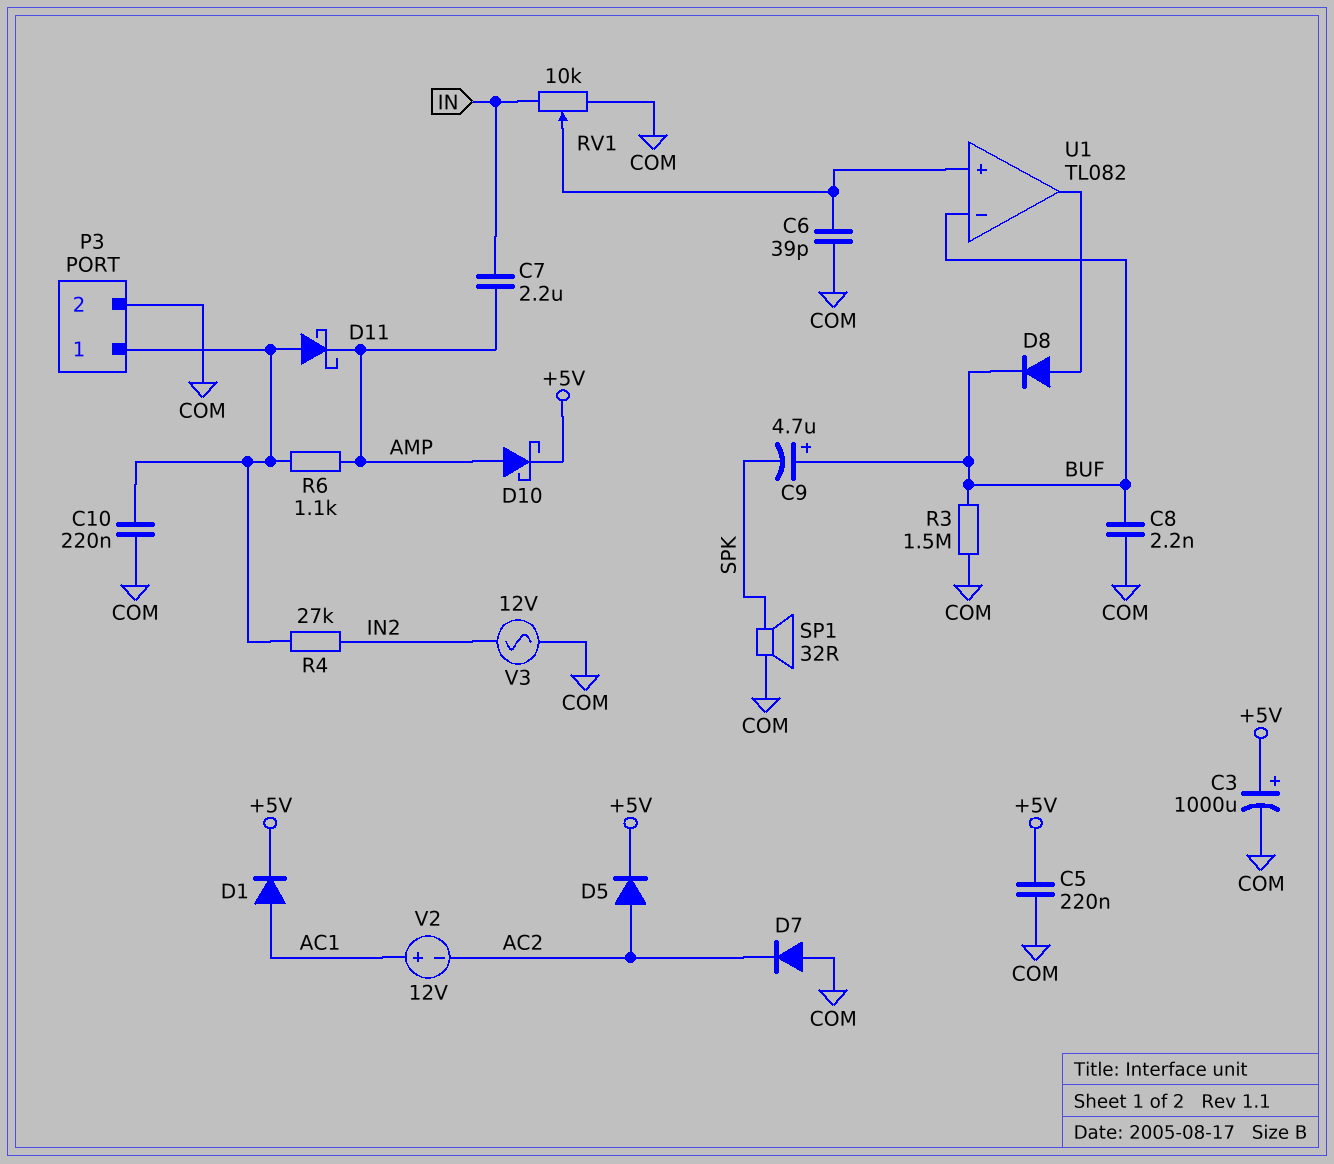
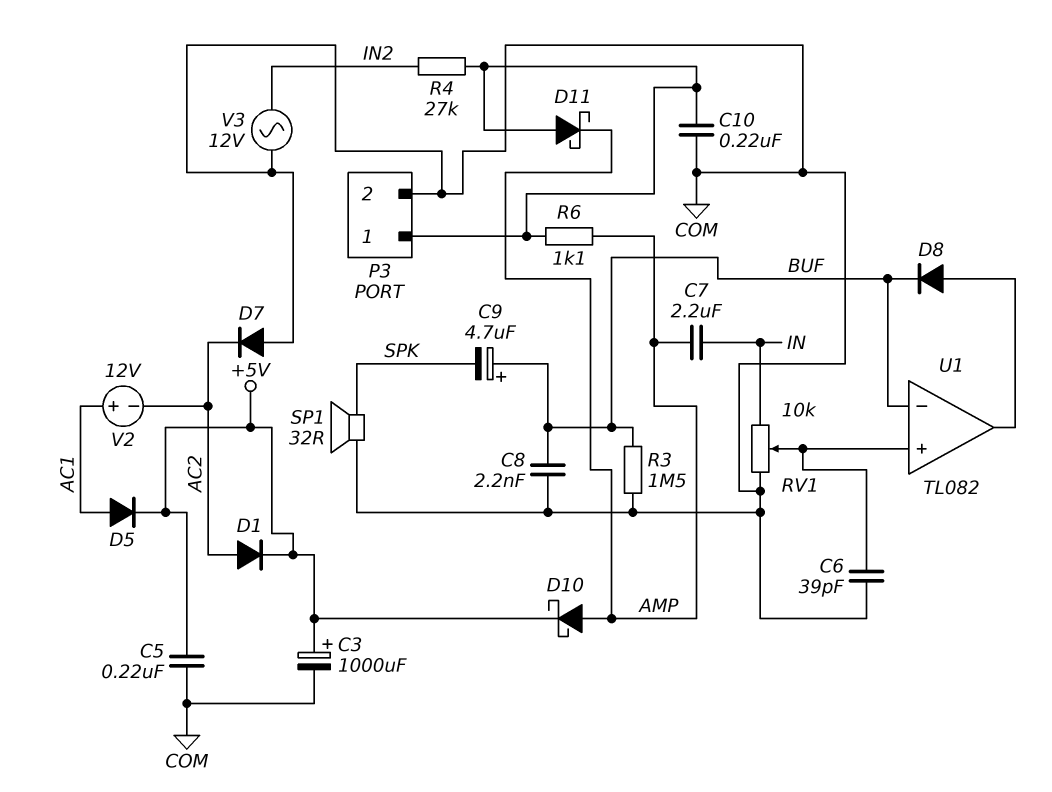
D1: diode (A AC1, K +5V) -> diode (A AC2, K +5V)
D5: diode (A AC2, K +5V) -> diode (A AC1, K +5V)

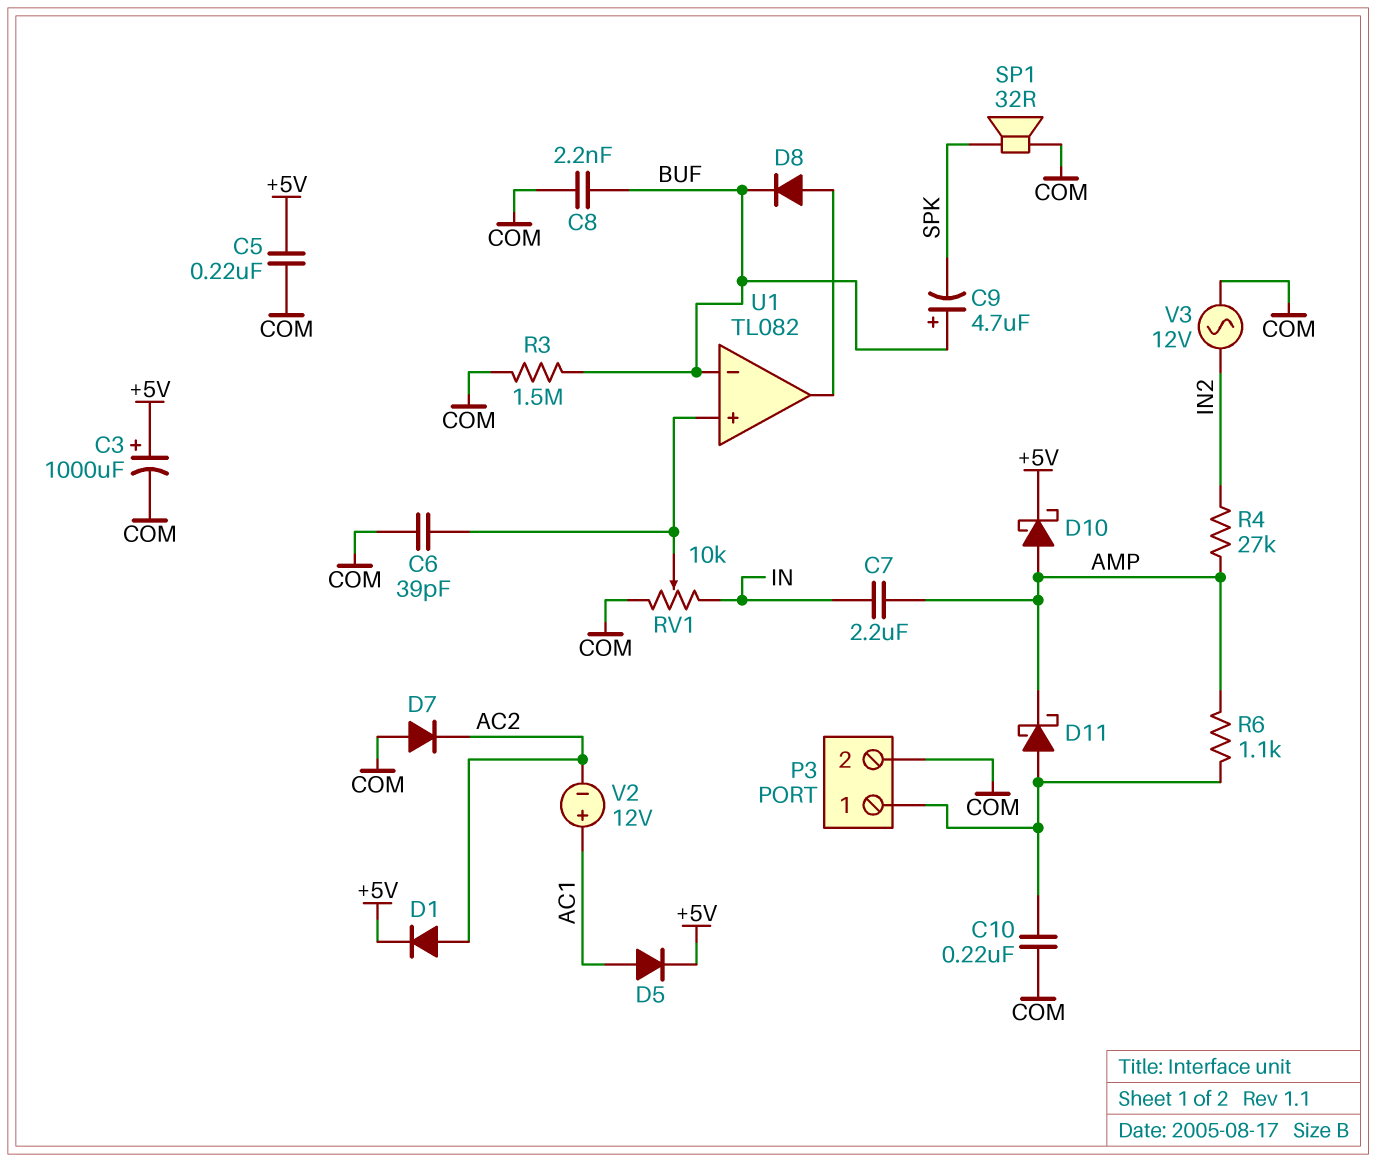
R4: 27k (IN2, P3/1) -> 27k (AMP, IN2)

